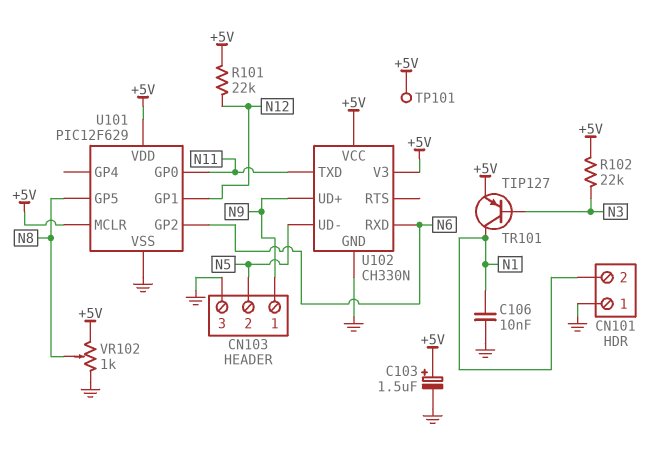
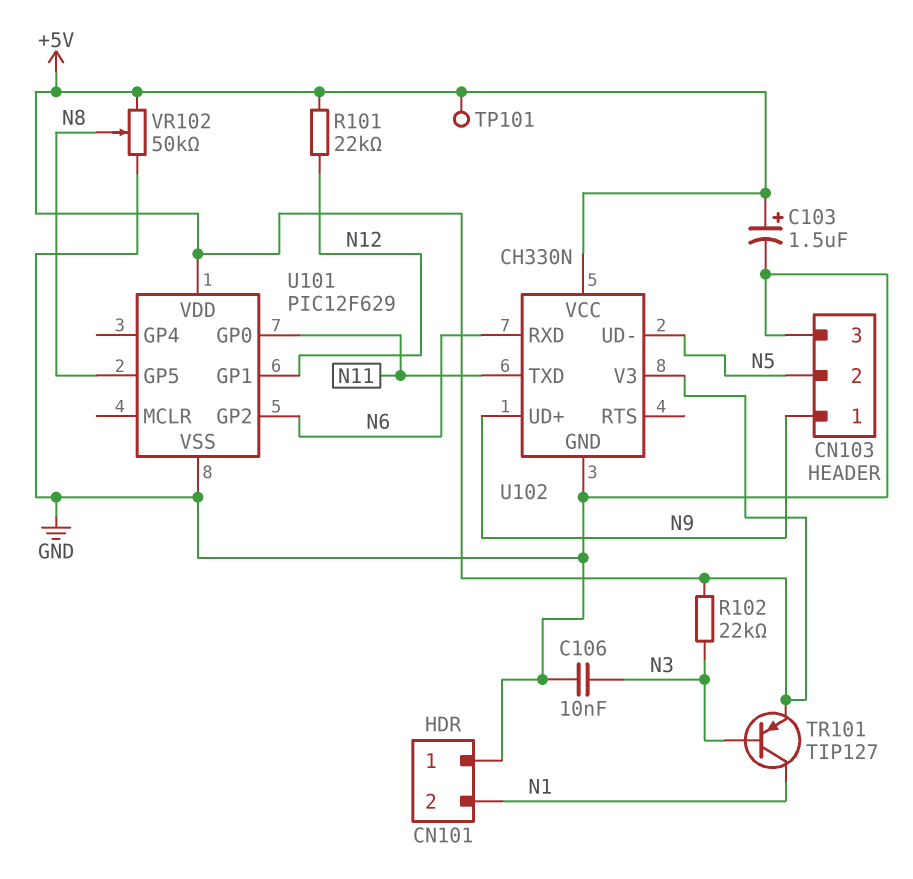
C106: 10nF (GND, N1) -> 10nF (GND, N3)
U101 pin MCLR: +5V -> none
VR102: 1k (+5V, GND, wiper N8) -> 50k (+5V, GND, wiper N8)

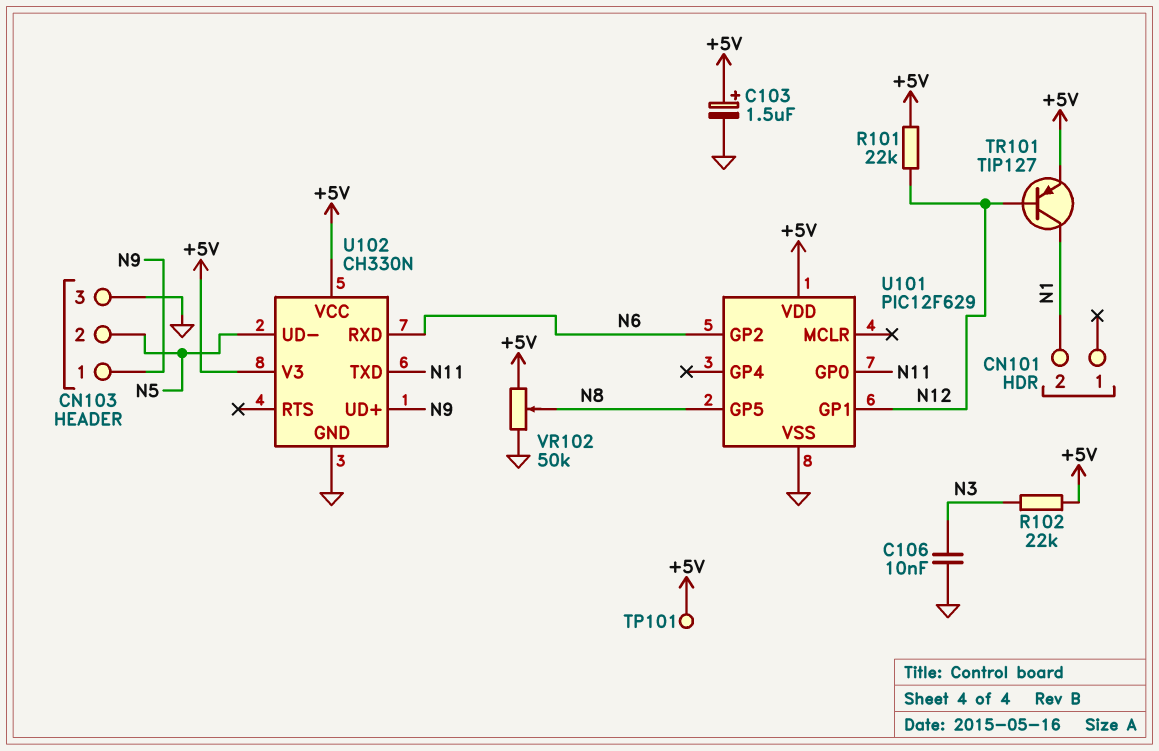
CN101 pin 1: GND -> none
TR101: PNP TIP127 (B N3, C N1, E +5V) -> PNP TIP127 (B N12, C N1, E +5V)

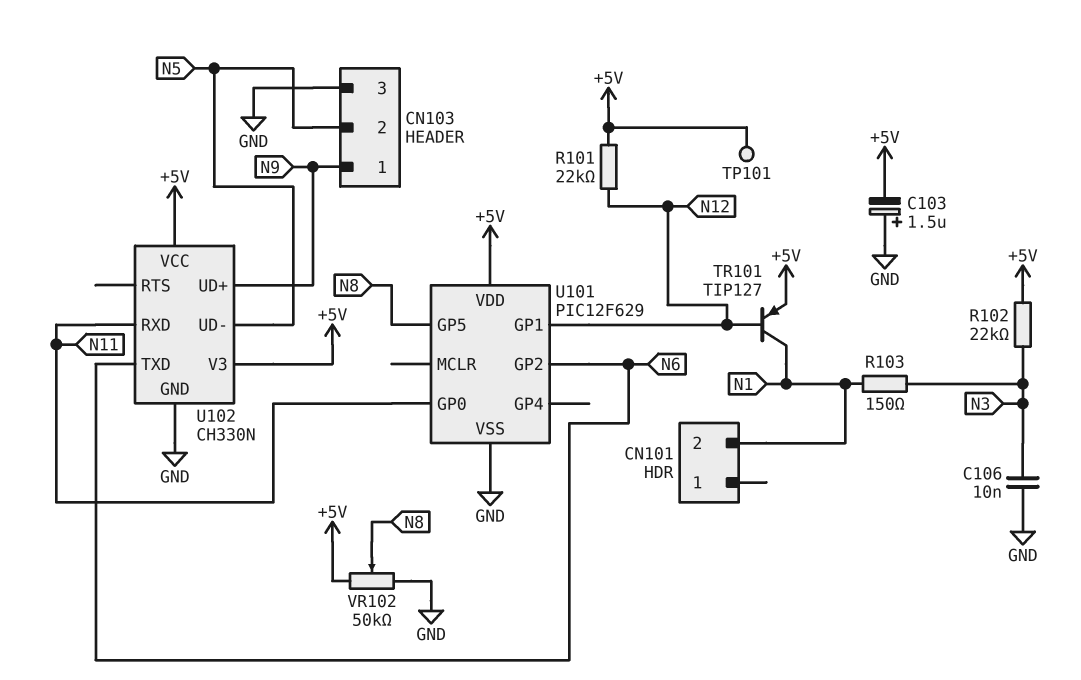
C103: 1.5uF (plus +5V, minus GND) -> 1.5uF (plus GND, minus +5V)
R103: none -> 150 (N1, N3)
U102 pin RXD: N6 -> N11
U102 pin TXD: N11 -> N6

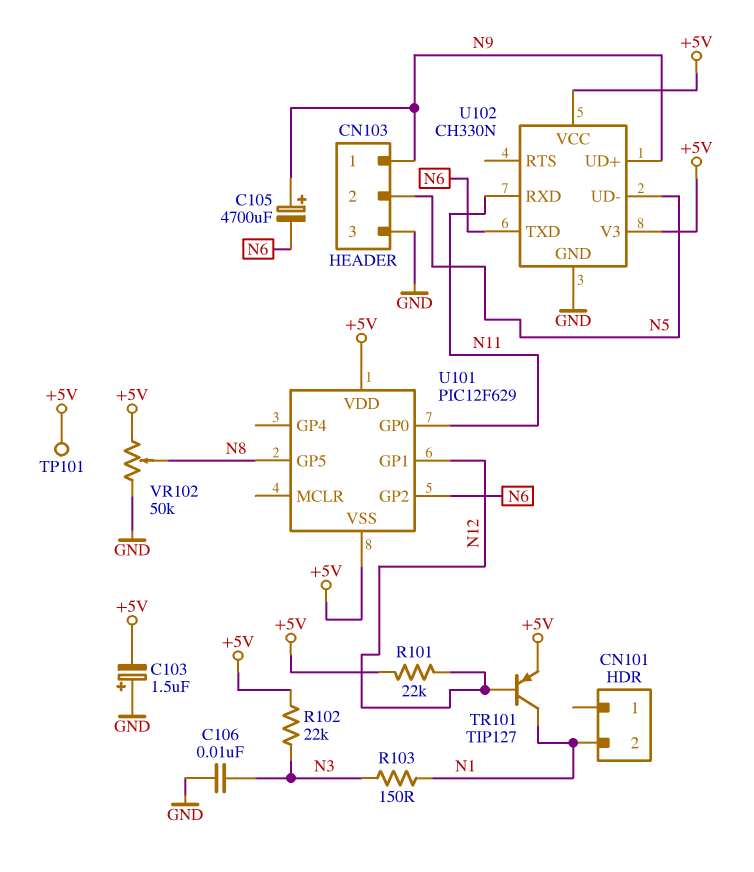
C105: none -> 4700uF (plus N9, minus N6)
U101 pin VSS: GND -> +5V

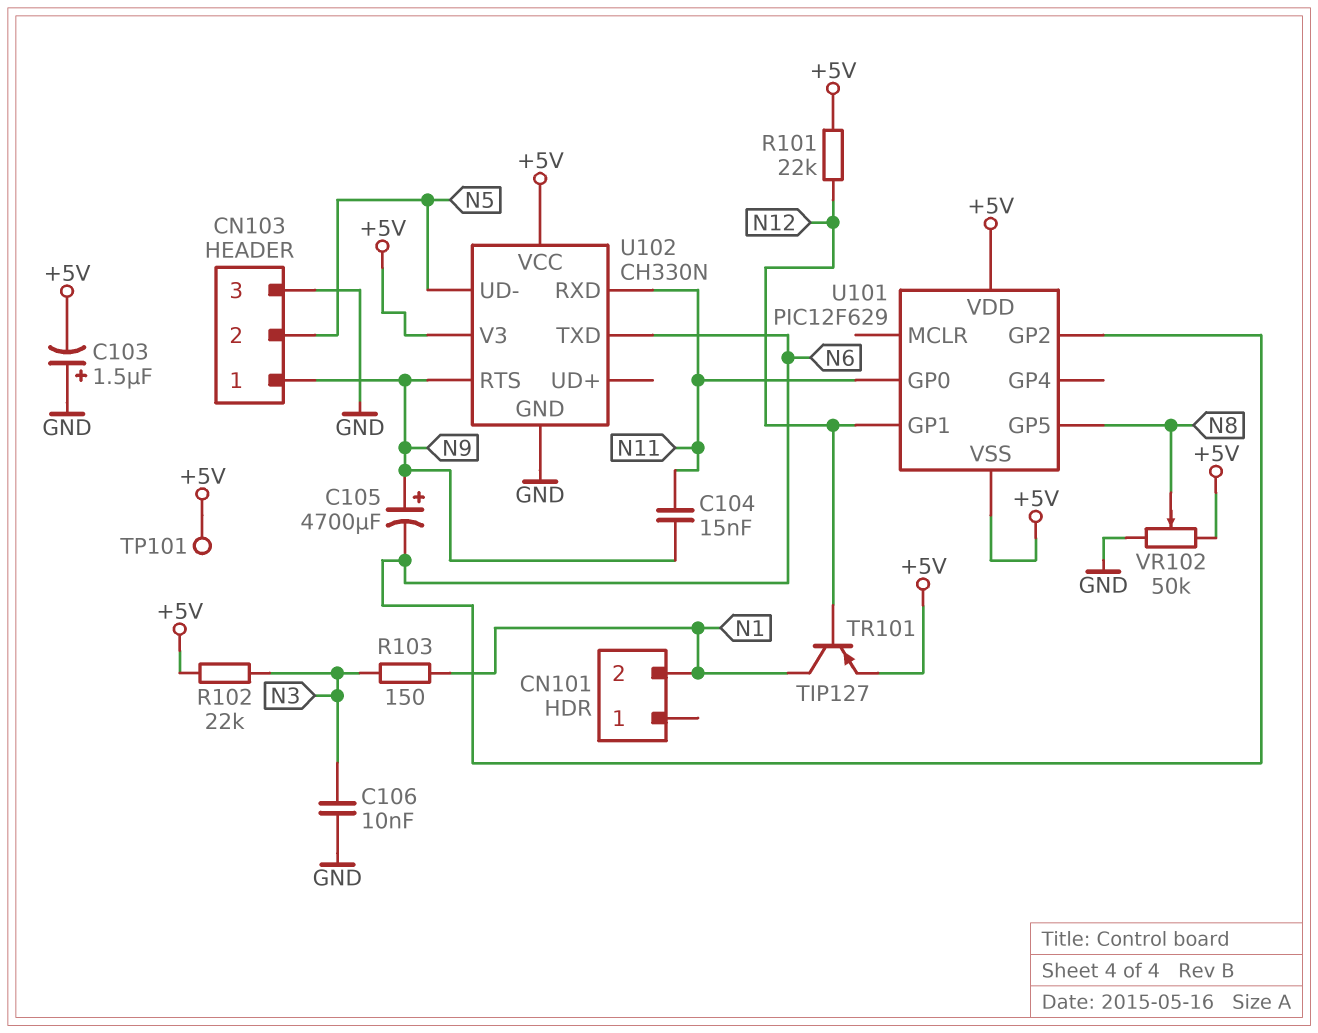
C104: none -> 15nF (N9, N11)
U102 pin RTS: none -> N9
U102 pin UD+: N9 -> none

